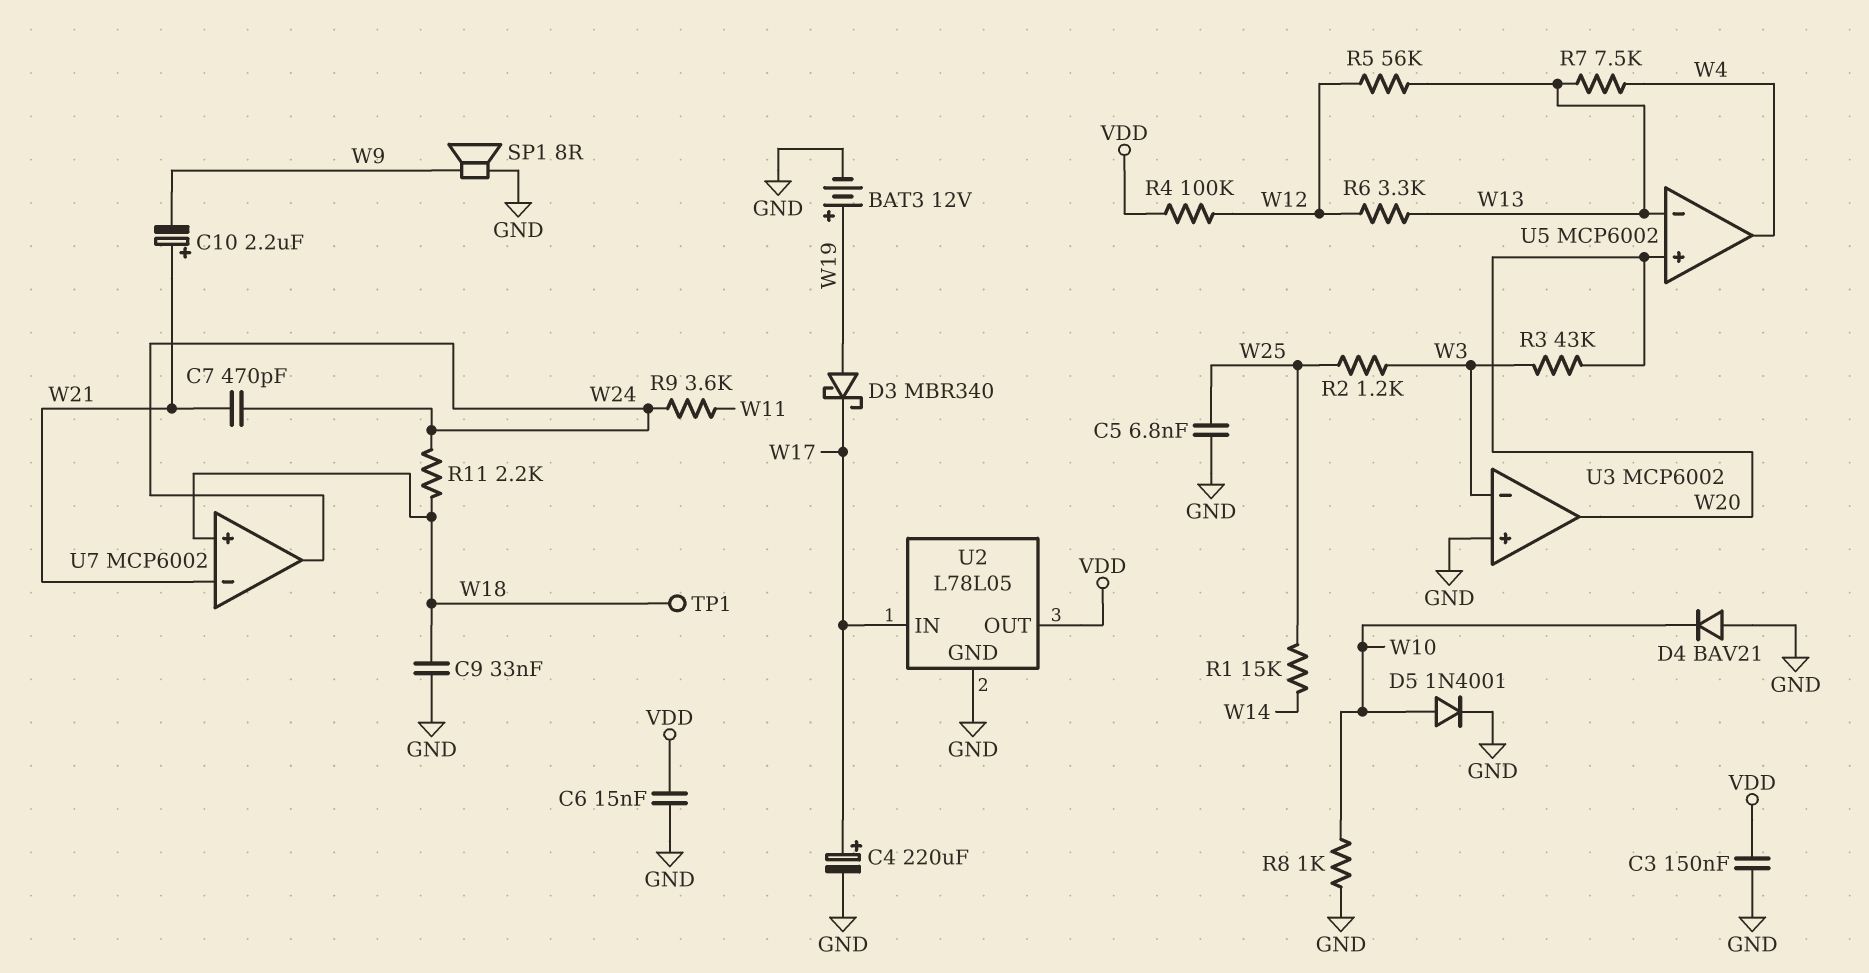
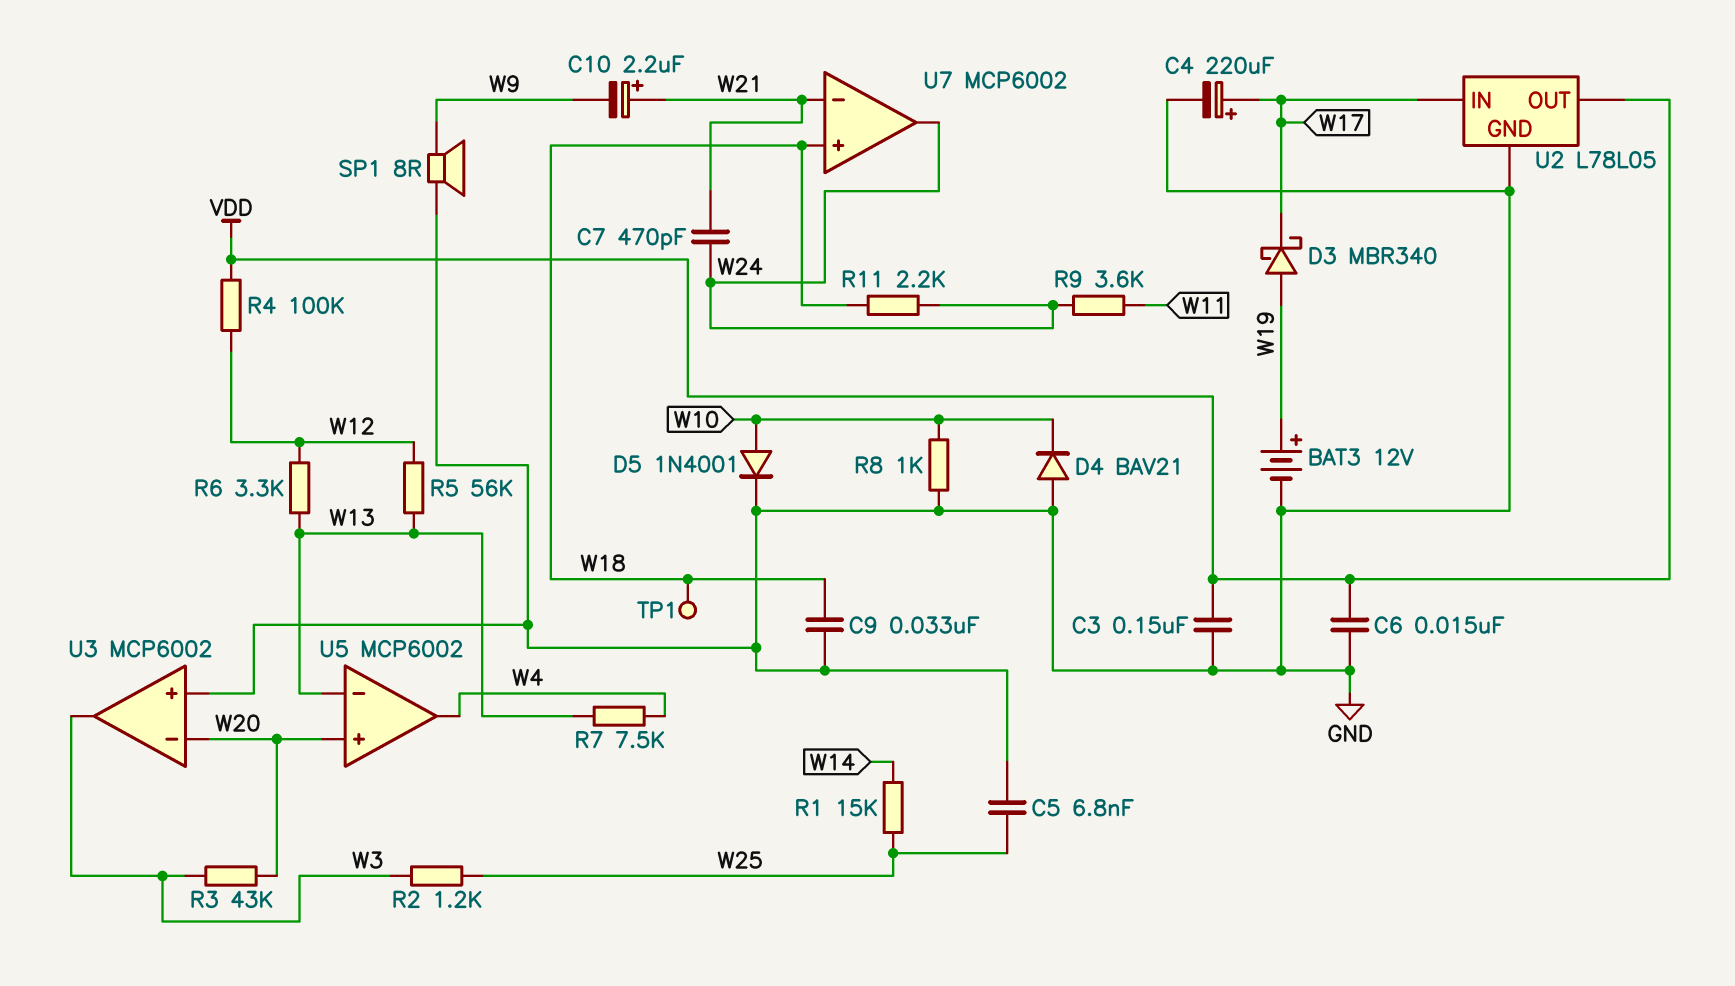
U3 pin in-: W3 -> W20
U3 pin out: W20 -> W3

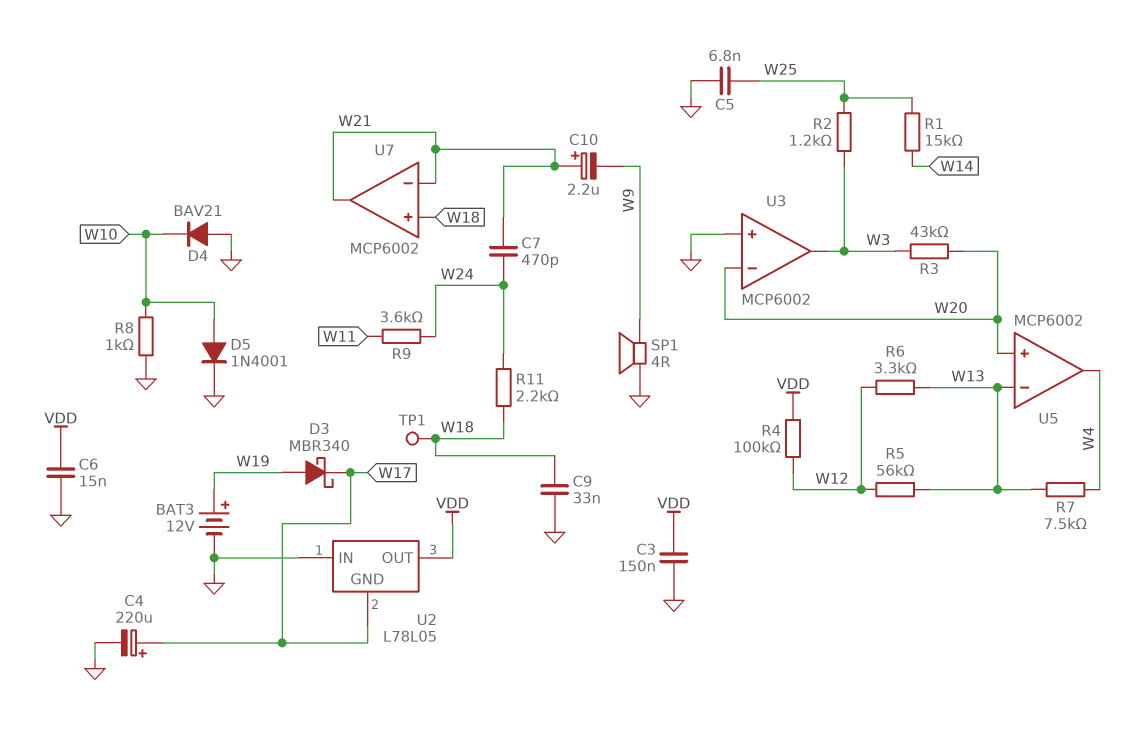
SP1: speaker 8R (GND, W9) -> speaker 4R (GND, W9)
U2 pin GND: GND -> W17
U2 pin IN: W17 -> GND
U7 pin out: W24 -> W21

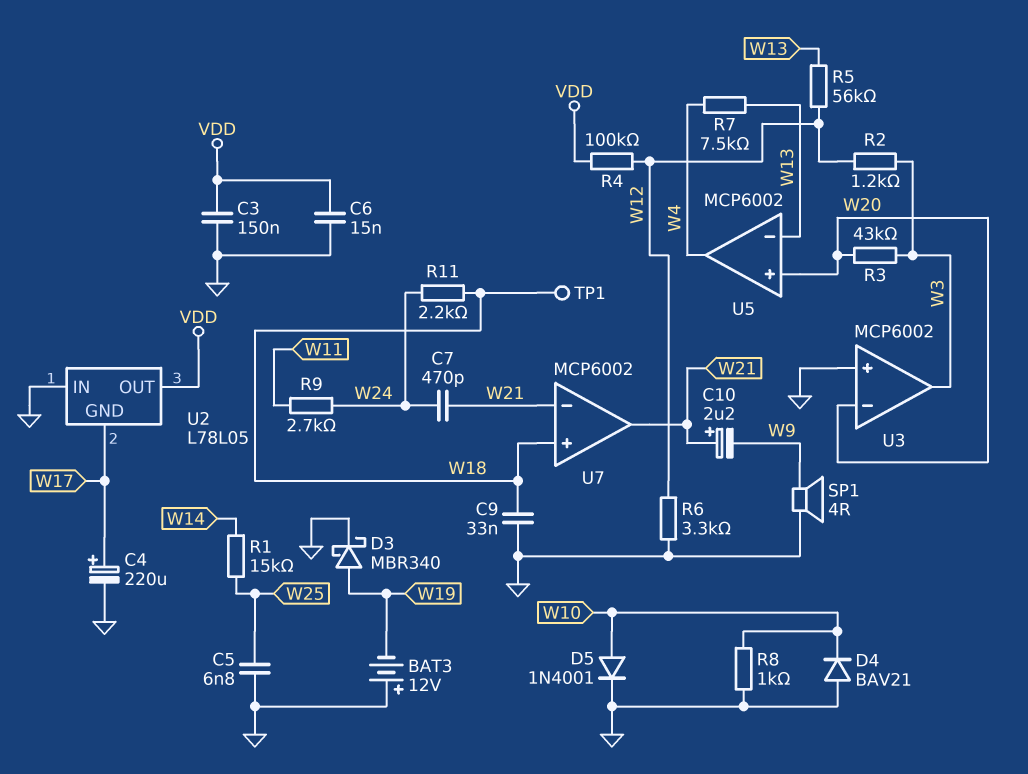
BAT3: 12V (plus W19, minus GND) -> 12V (plus GND, minus W19)
D3: schottky MBR340 (A W19, K W17) -> schottky MBR340 (A W19, K GND)
R2: 1.2k (W3, W25) -> 1.2k (W3, W12)
R6: 3.3k (W12, W13) -> 3.3k (GND, W12)
R9: 3.6k (W11, W24) -> 2.7k (W11, W24)

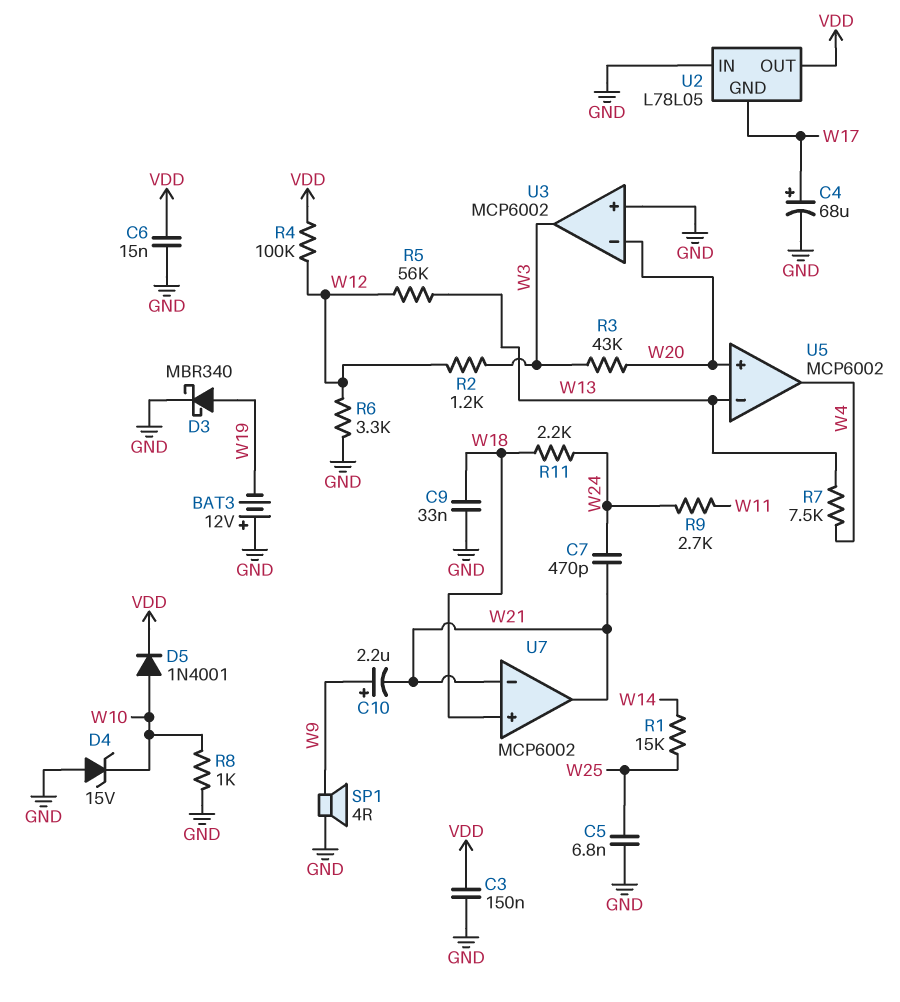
C4: 220uF (plus W17, minus GND) -> 68uF (plus W17, minus GND)
C10: 2.2uF (plus W21, minus W9) -> 2.2uF (plus W9, minus W21)
D4: diode BAV21 (A GND, K W10) -> zener 15V (A GND, K W10)
D5: diode 1N4001 (A W10, K GND) -> diode 1N4001 (A W10, K VDD)
TP1: test point (W18) -> none

